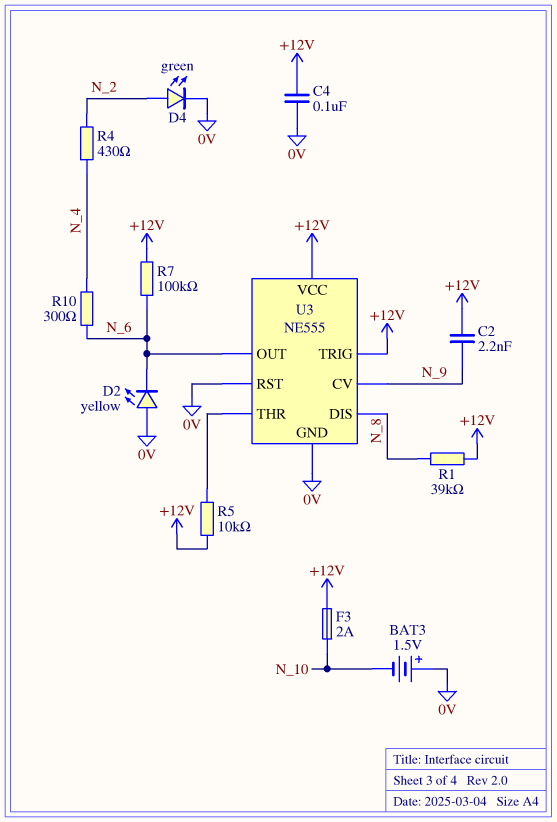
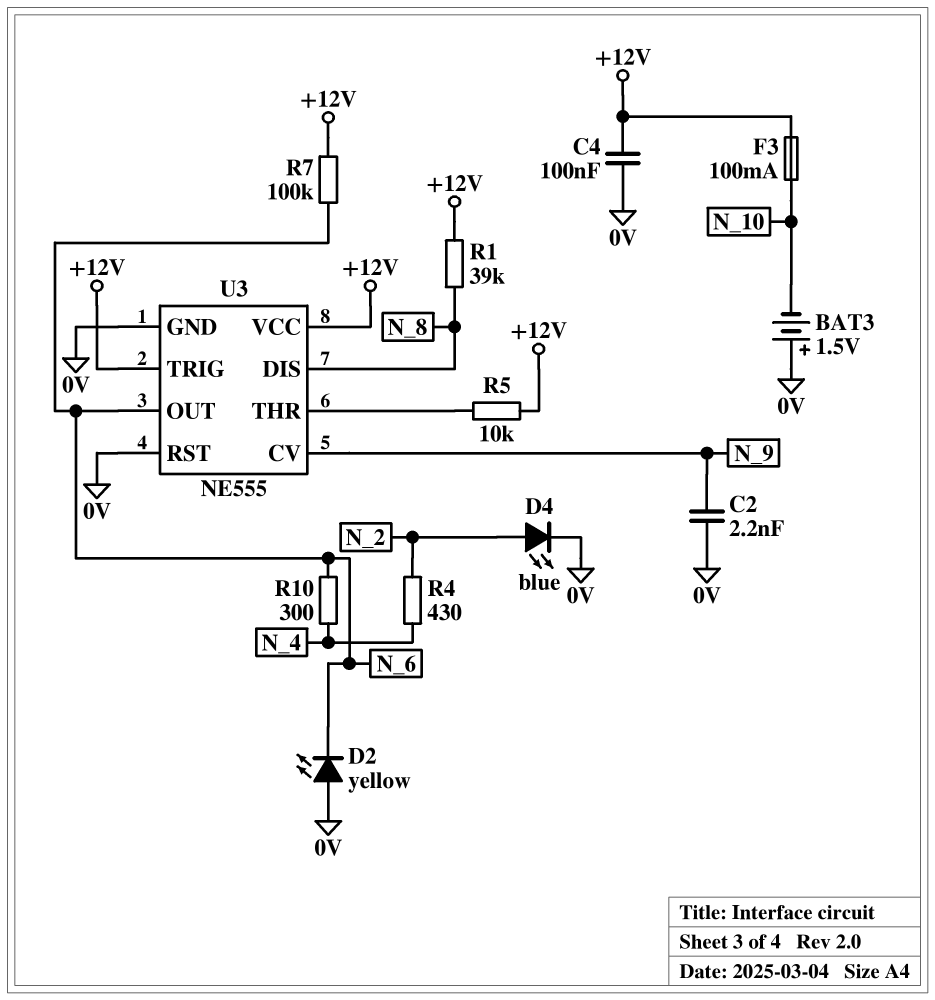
C2: 2.2nF (+12V, N_9) -> 2.2nF (0V, N_9)
D4: LED green (A N_2, K 0V) -> LED blue (A N_2, K 0V)
F3: 2A (+12V, N_10) -> 100mA (+12V, N_10)

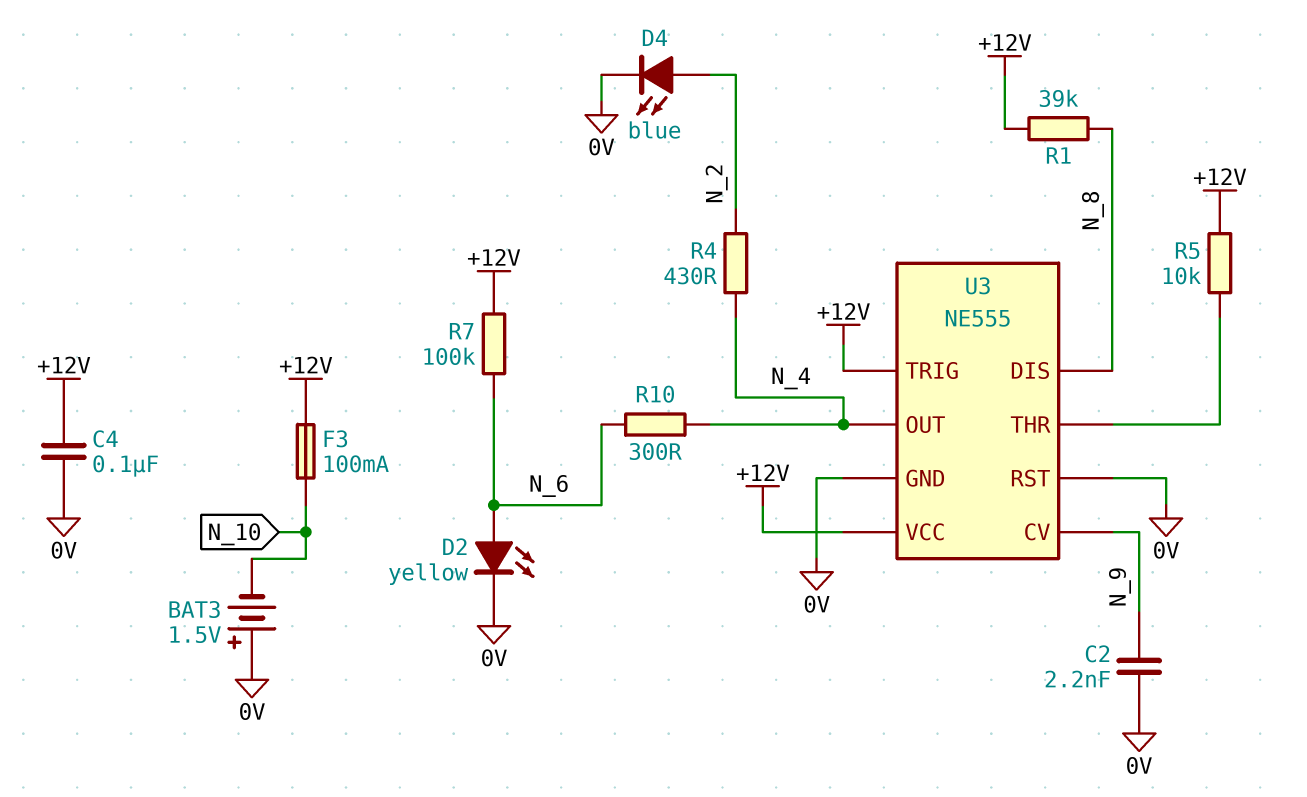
D2: LED yellow (A 0V, K N_6) -> LED yellow (A N_6, K 0V)
U3 pin OUT: N_6 -> N_4

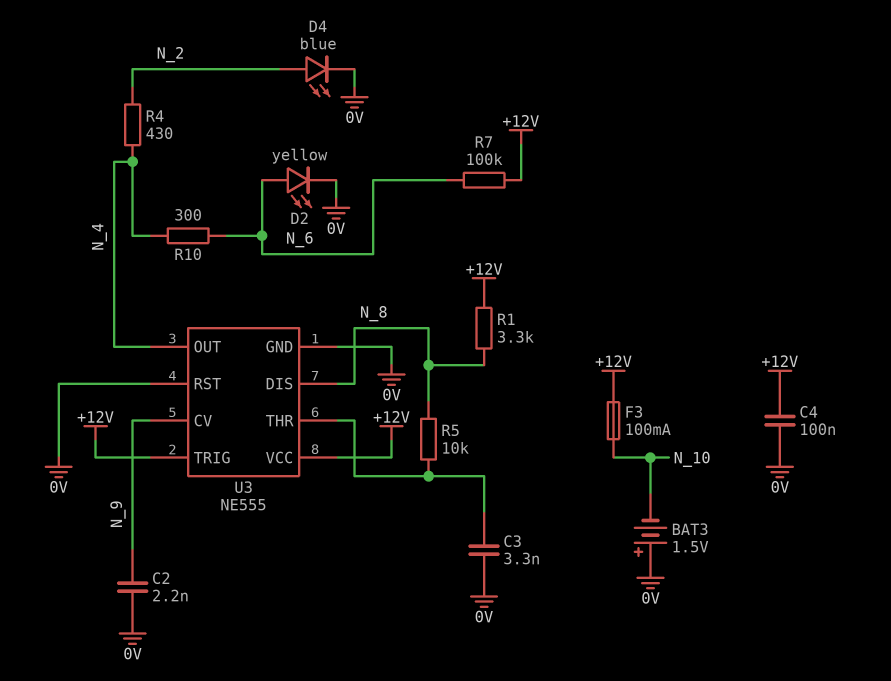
C3: none -> 3.3nF (0V, U3/THR)
R1: 39k (+12V, N_8) -> 3.3k (+12V, N_8)
R5: 10k (+12V, U3/THR) -> 10k (N_8, U3/THR)

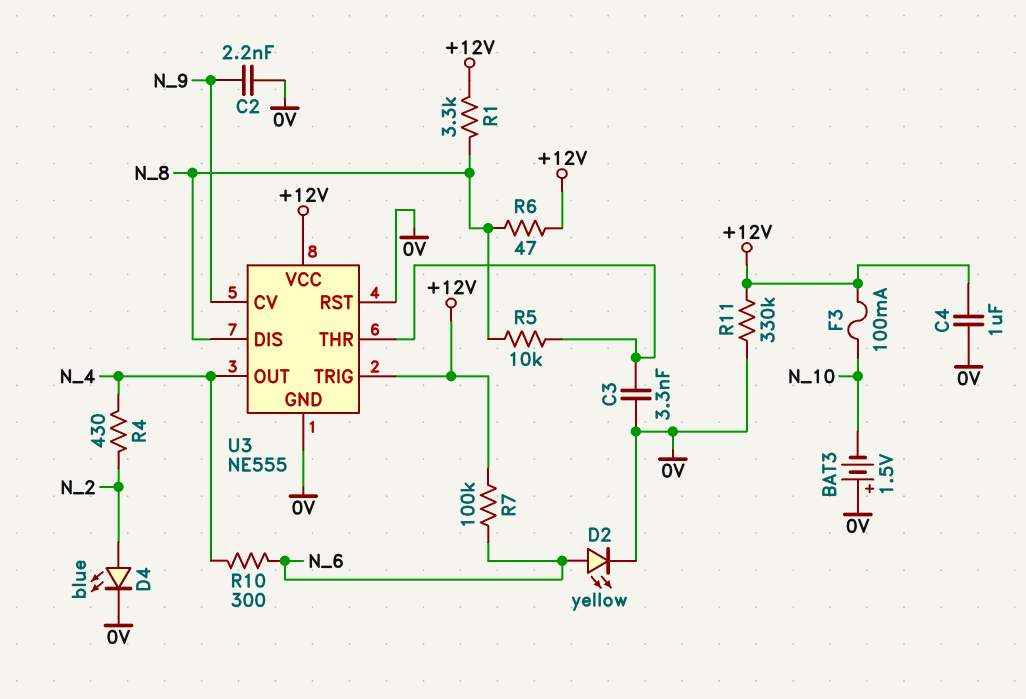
C4: 100nF (+12V, 0V) -> 1uF (+12V, 0V)
R6: none -> 47 (+12V, N_8)
R11: none -> 330k (+12V, 0V)

